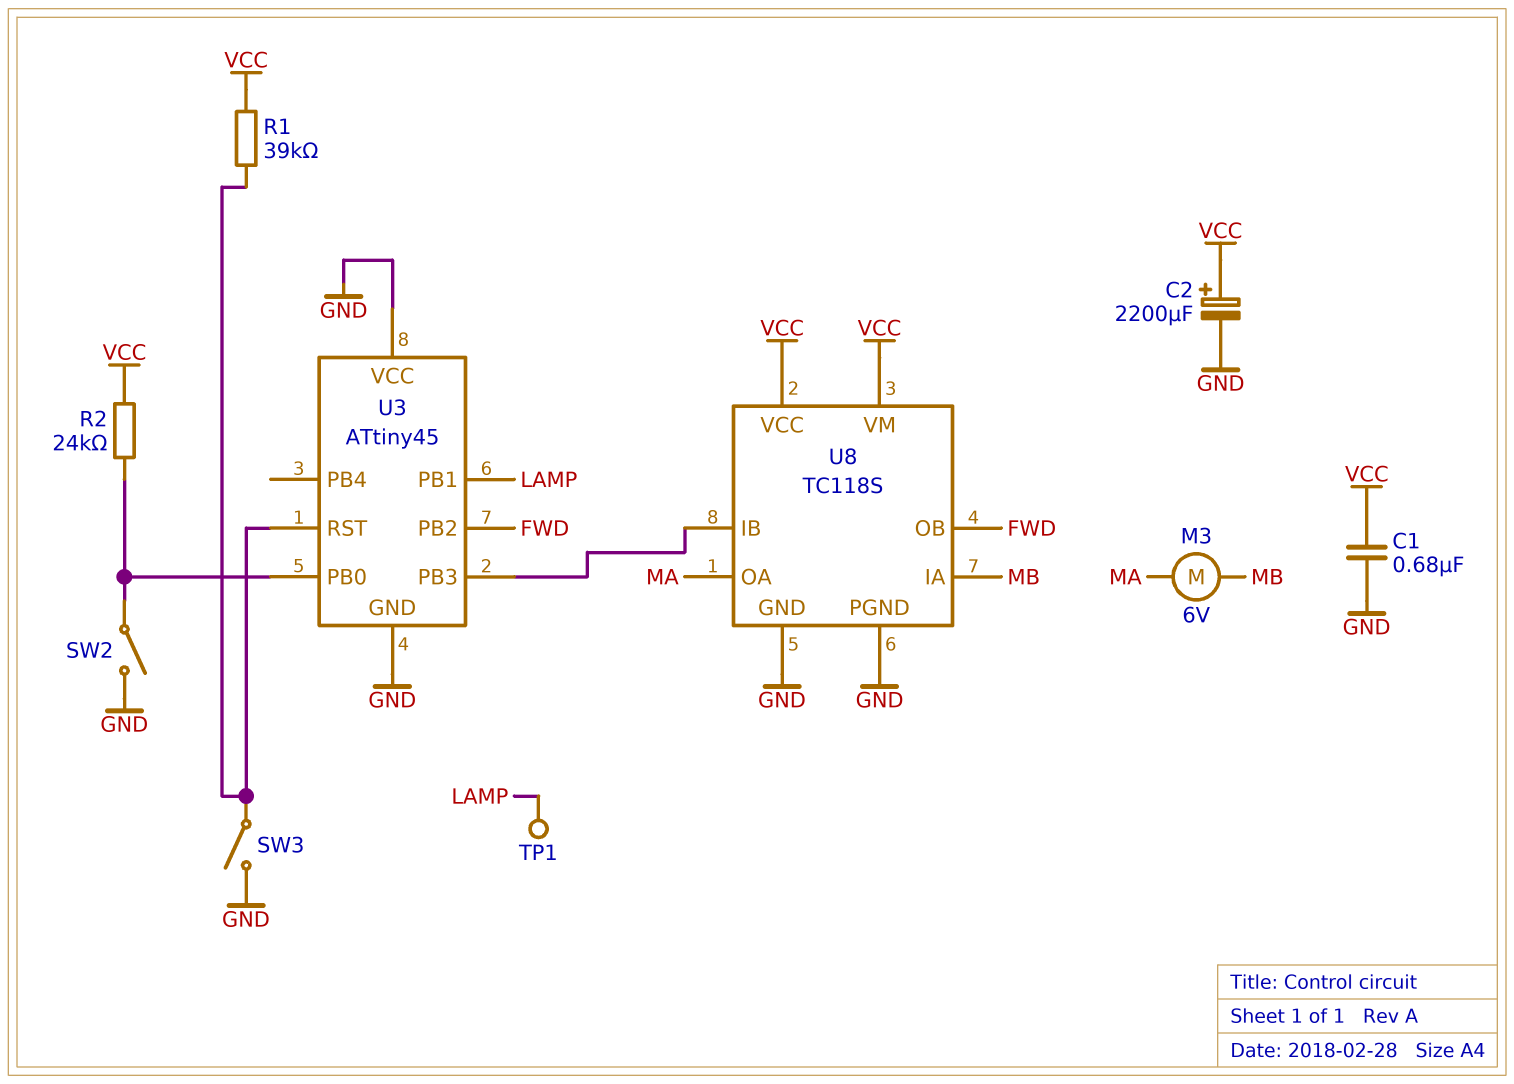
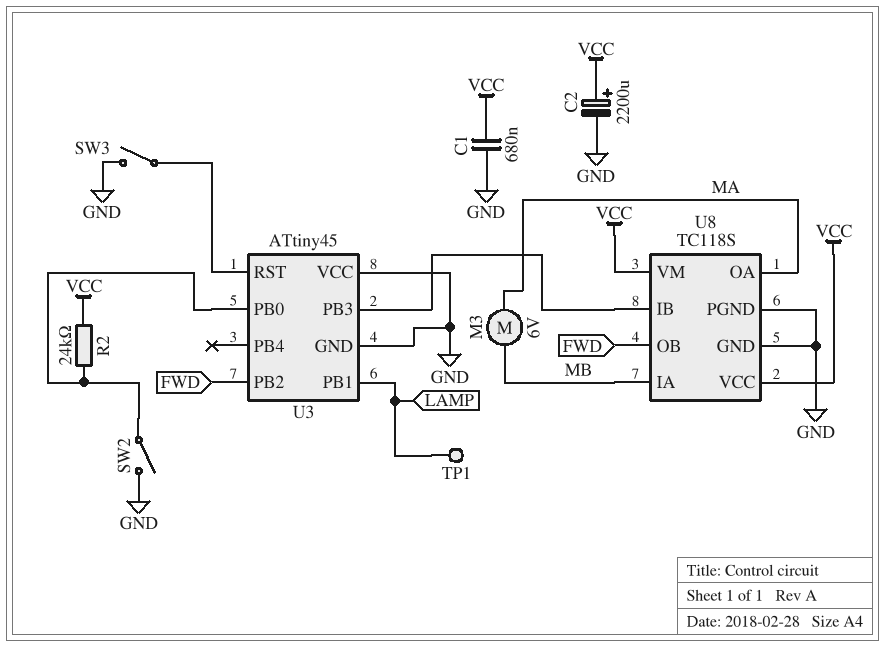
R1: 39k (U3/RST, VCC) -> none

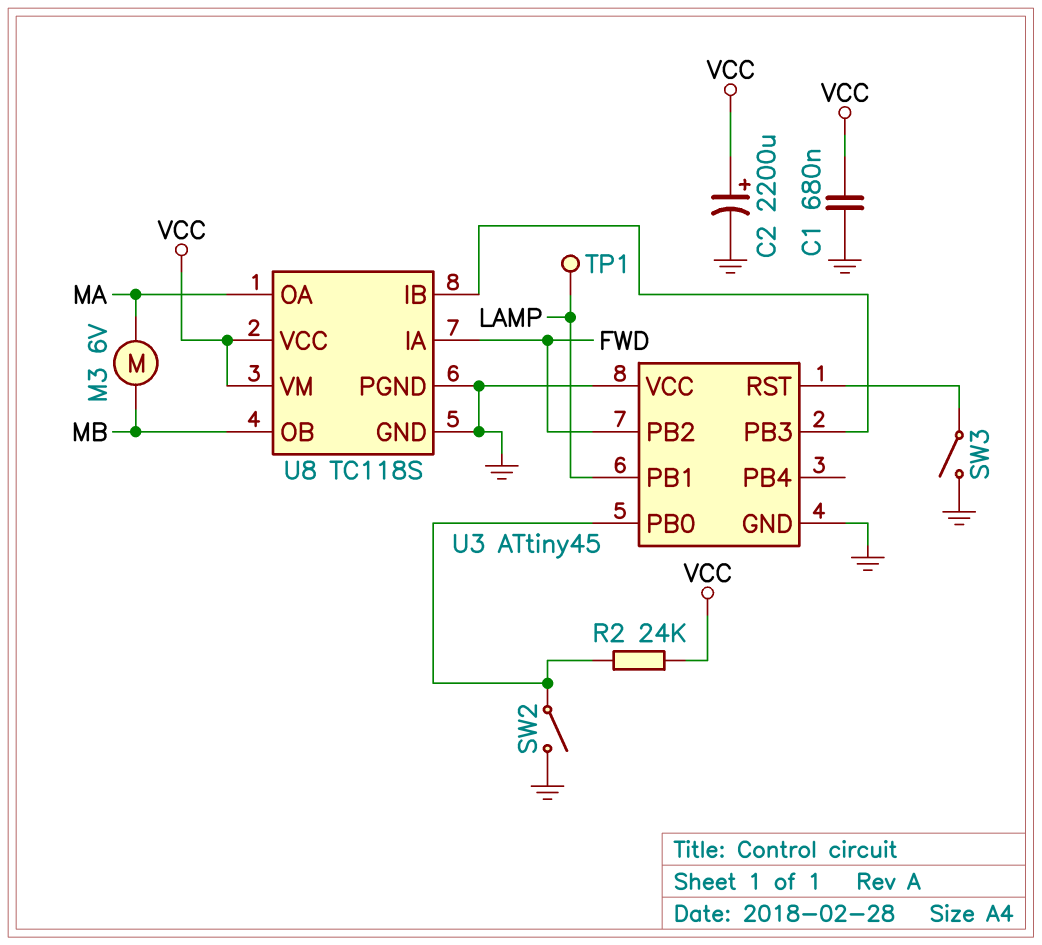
U8 pin IA: MB -> FWD
U8 pin OB: FWD -> MB

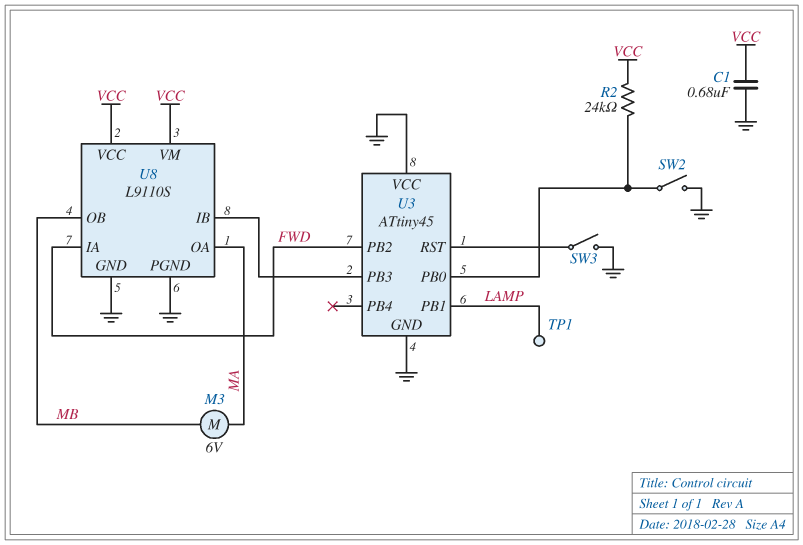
C2: 2200uF (plus VCC, minus GND) -> none
U8: TC118S -> L9110S

